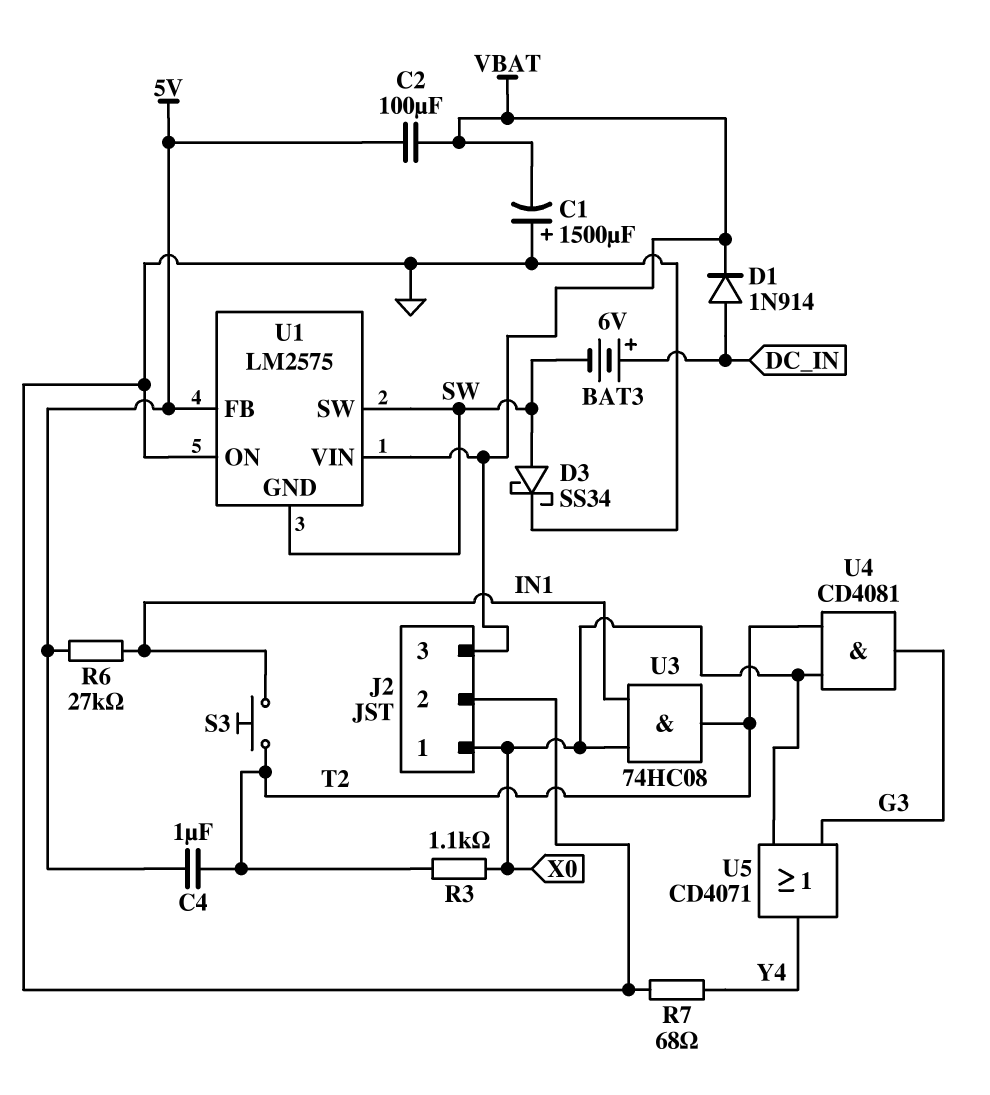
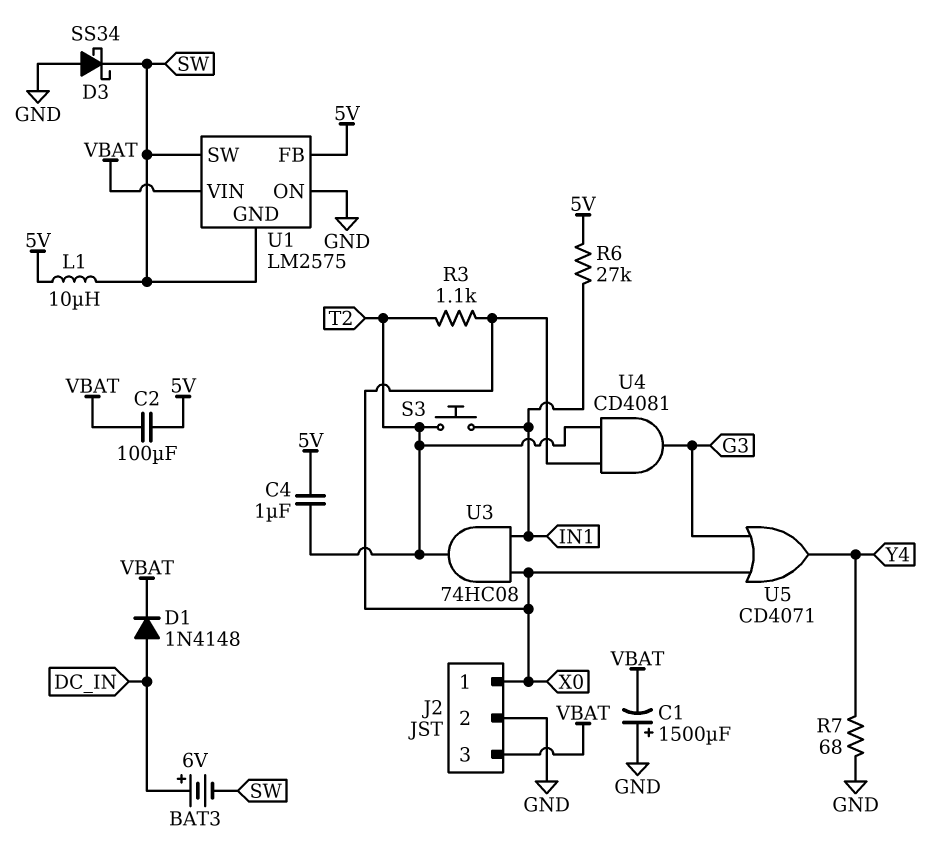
D1: diode 1N914 (A DC_IN, K VBAT) -> diode 1N4148 (A DC_IN, K VBAT)
D3: schottky SS34 (A SW, K GND) -> schottky SS34 (A GND, K SW)
L1: none -> 10uH (5V, SW)

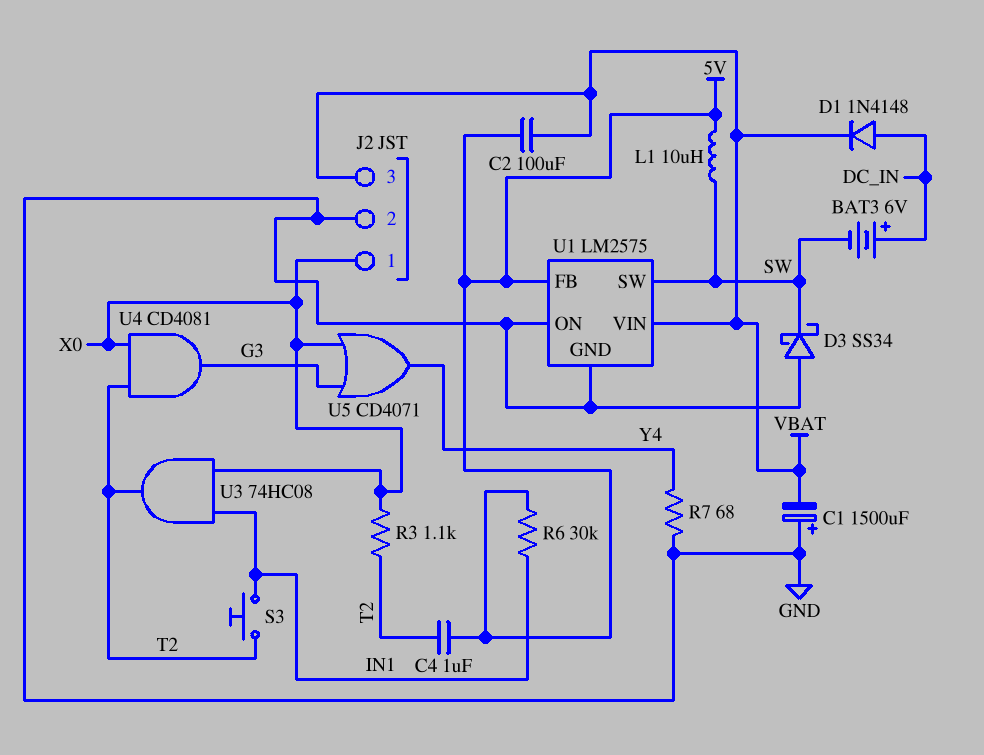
R6: 27k (5V, IN1) -> 30k (5V, IN1)
U1 pin GND: SW -> GND

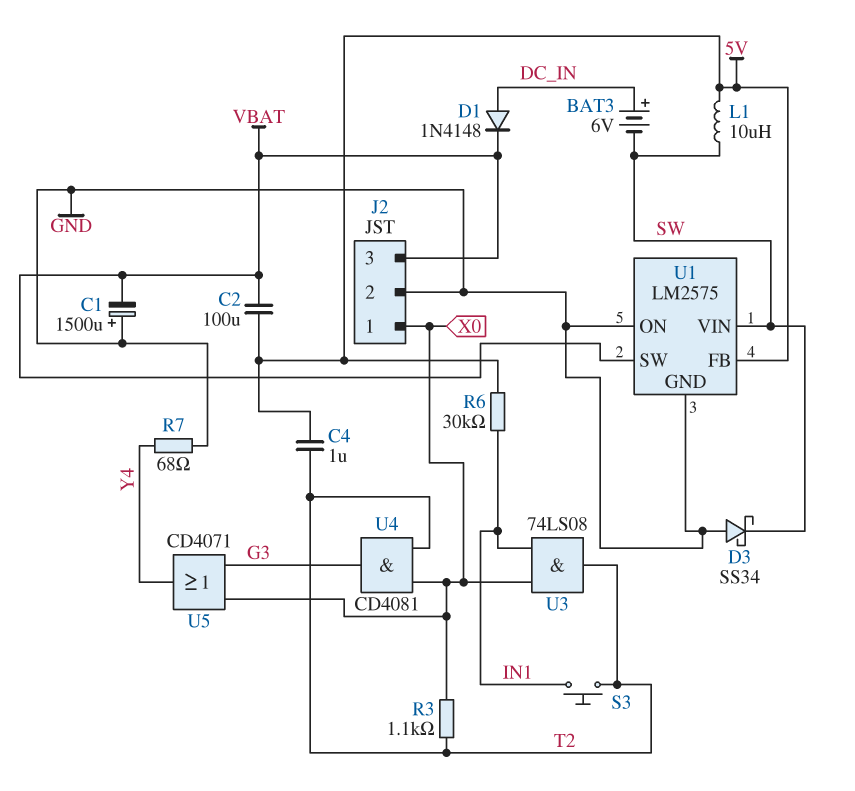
U1 pin SW: SW -> VBAT
U1 pin VIN: VBAT -> SW
U3: AND 74HC08 (in IN1, in X0, out T2) -> AND 74LS08 (in IN1, in X0, out T2)

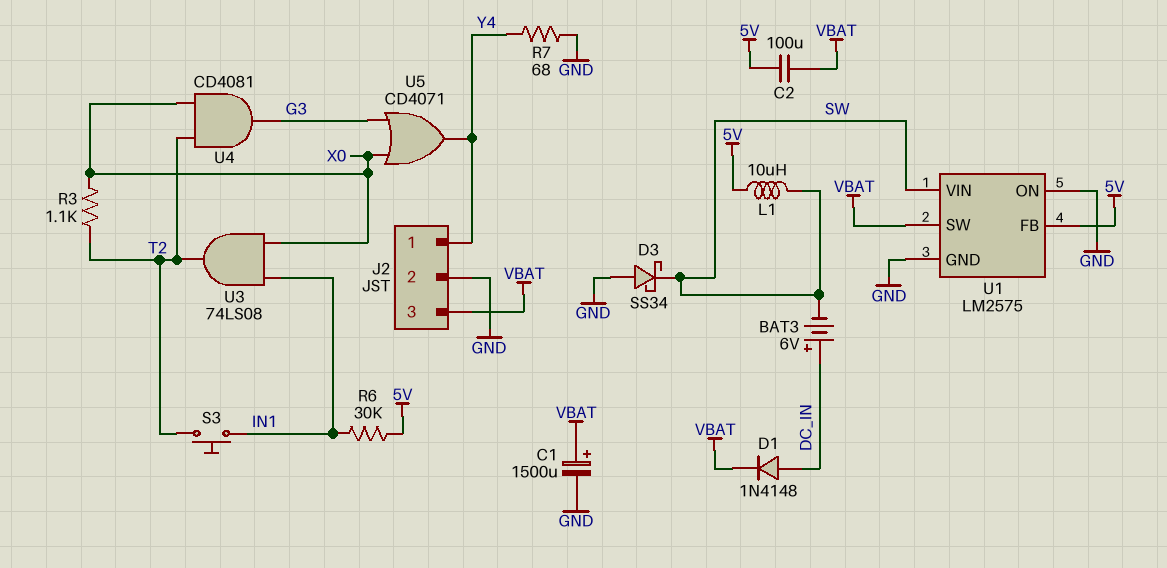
C1: 1500uF (plus GND, minus VBAT) -> 1500uF (plus VBAT, minus GND)
C4: 1uF (5V, T2) -> none
J2 pin 1: X0 -> Y4

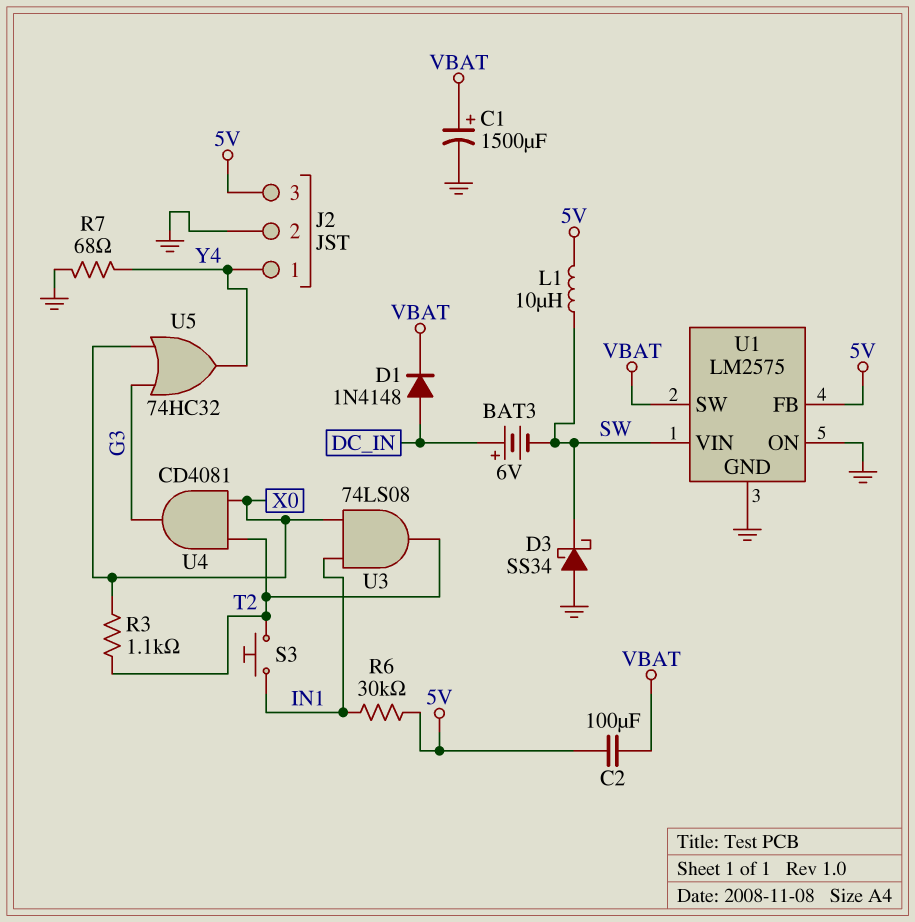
J2 pin 3: VBAT -> 5V
U5: OR CD4071 (in G3, in X0, out Y4) -> OR 74HC32 (in G3, in X0, out Y4)

